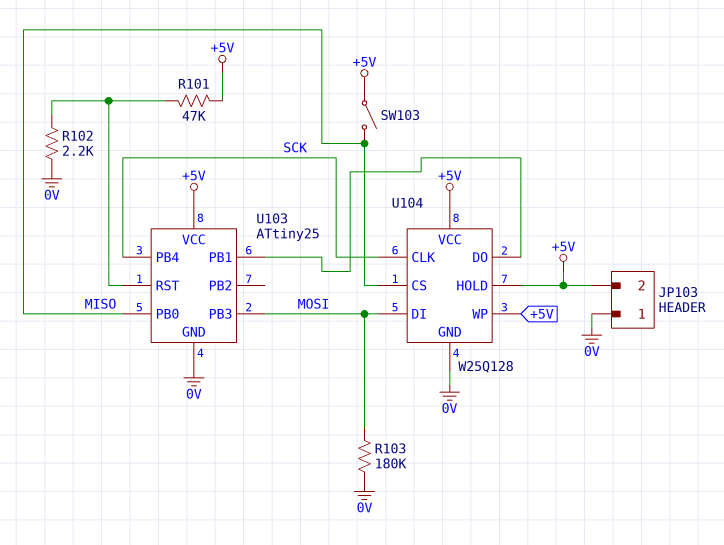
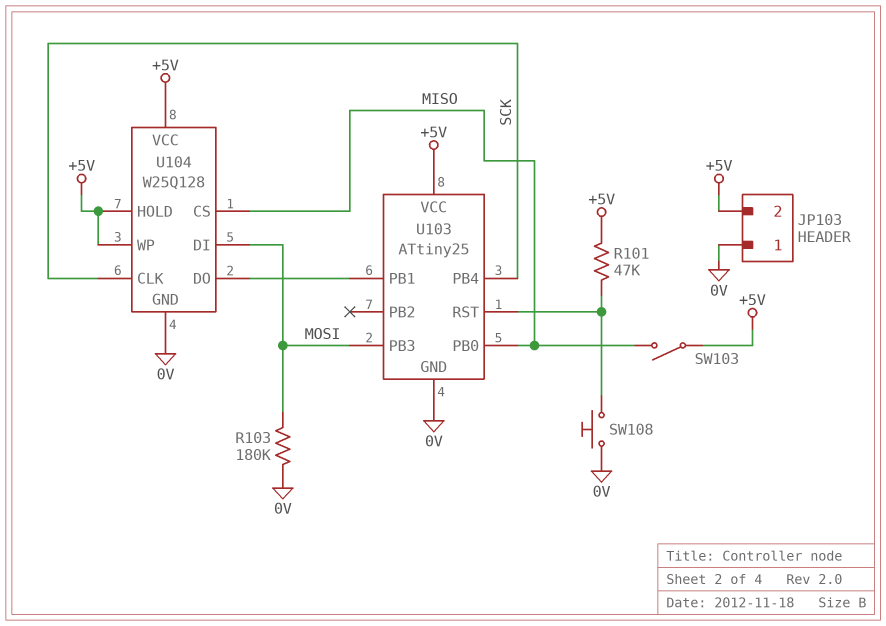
R102: 2.2k (0V, U103/RST) -> none
SW108: none -> button (0V, U103/RST)

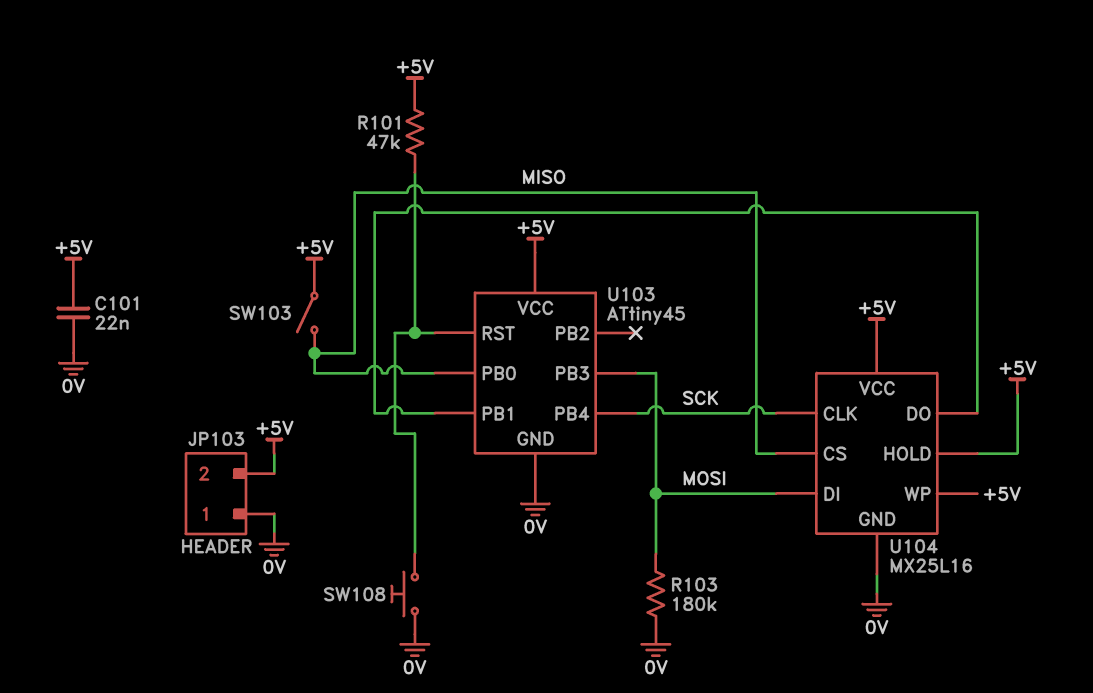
C101: none -> 22nF (+5V, 0V)
U103: ATtiny25 -> ATtiny45
U104: W25Q128 -> MX25L16

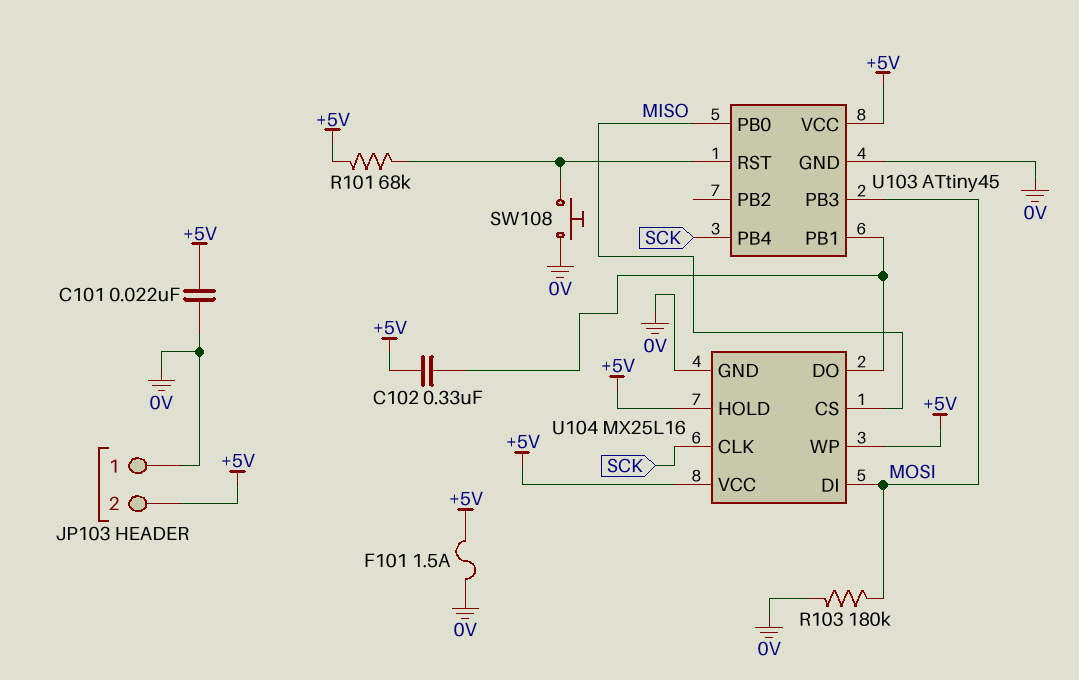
C102: none -> 330nF (+5V, U103/PB1)
F101: none -> 1.5A (+5V, 0V)
R101: 47k (+5V, U103/RST) -> 68k (+5V, U103/RST)
SW103: switch (+5V, MISO) -> none

